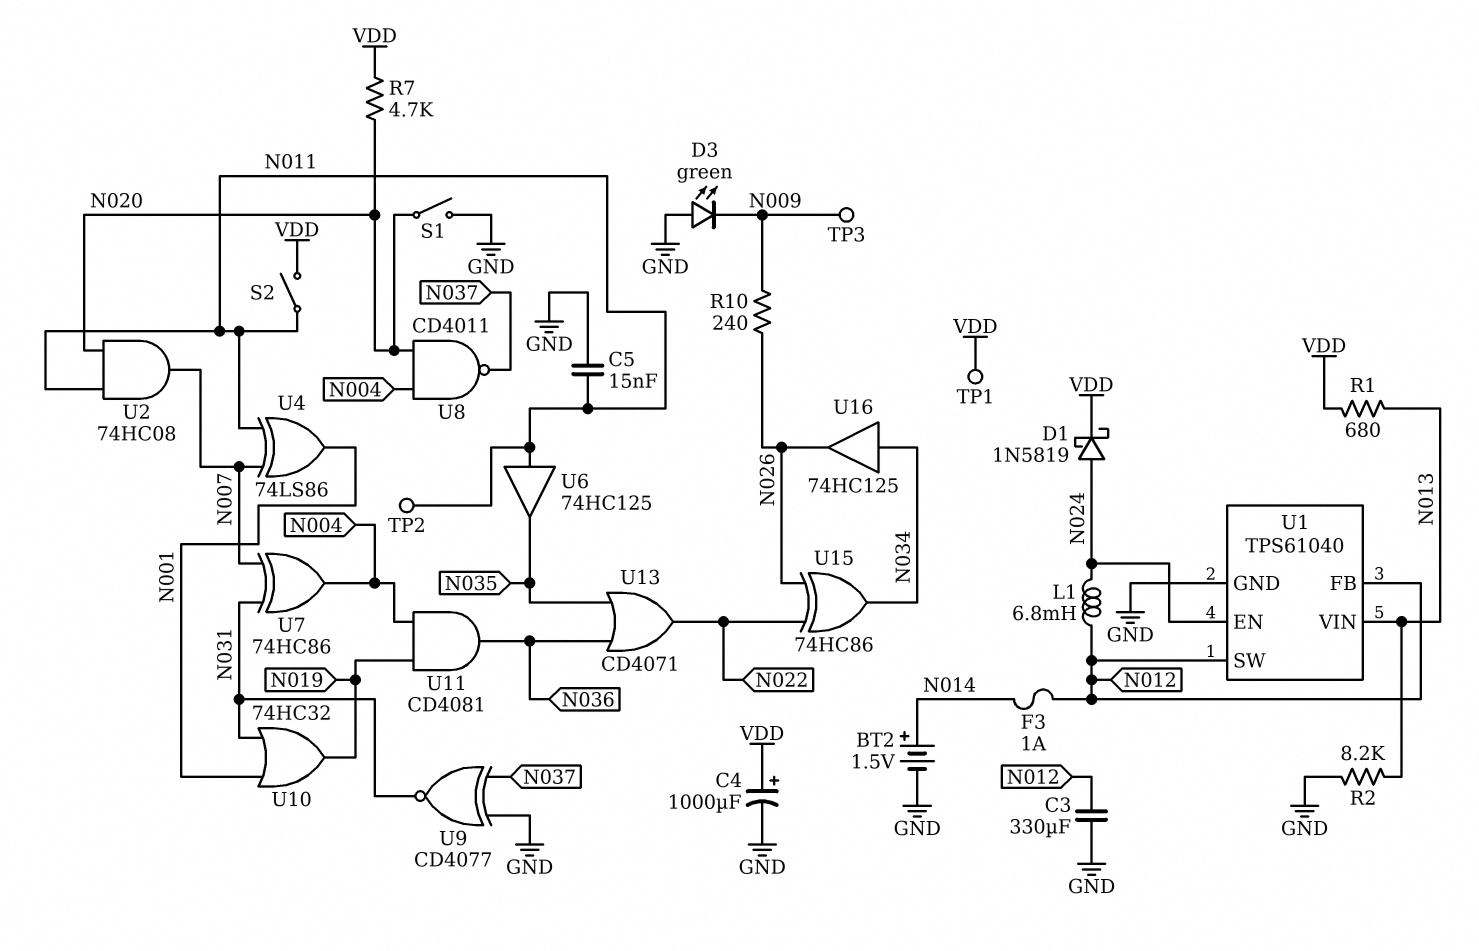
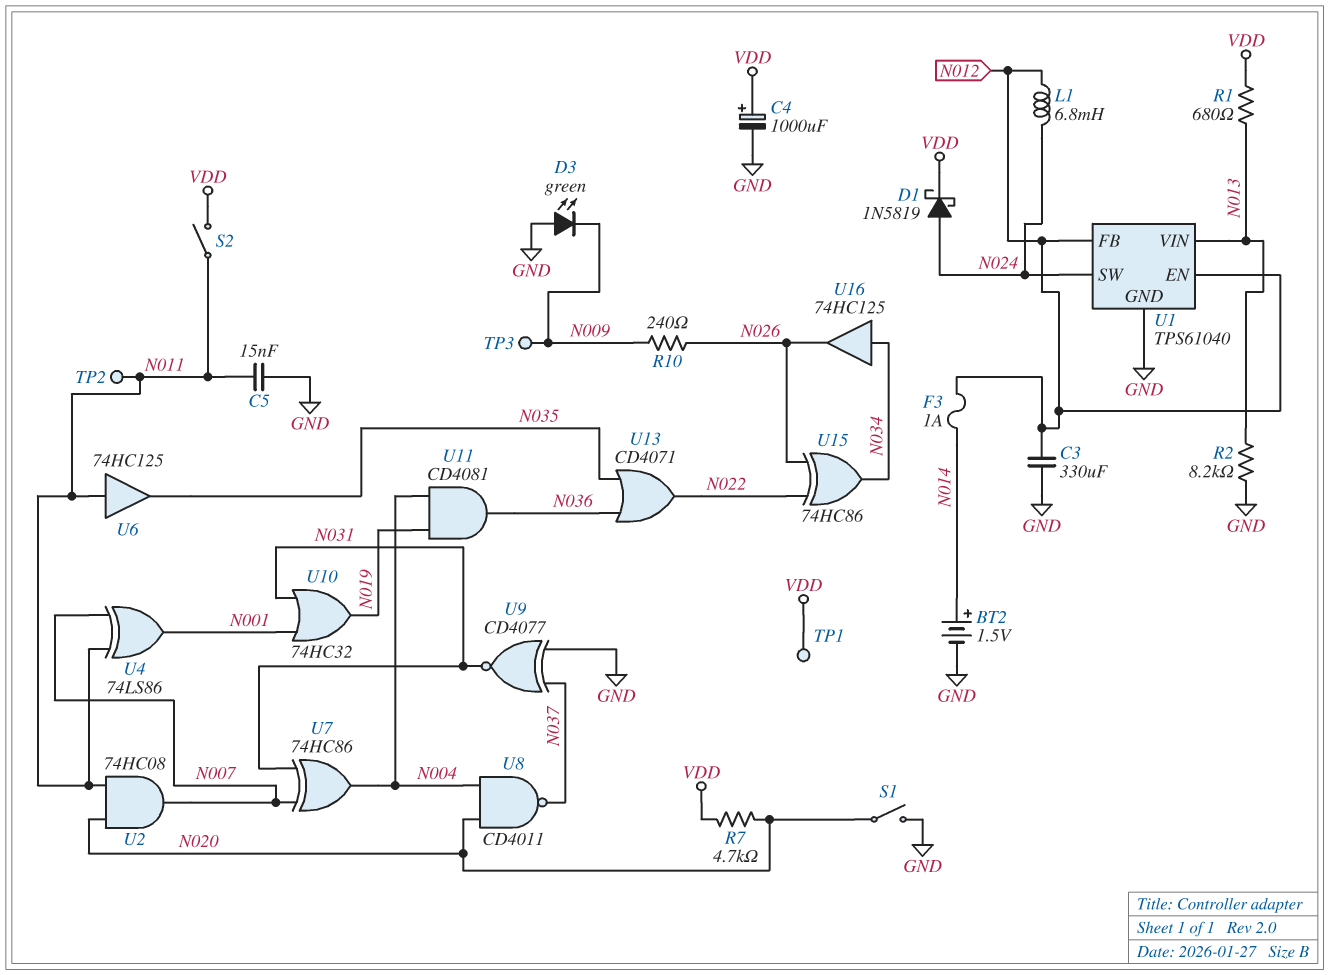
U1 pin EN: N024 -> N012
U1 pin SW: N012 -> N024

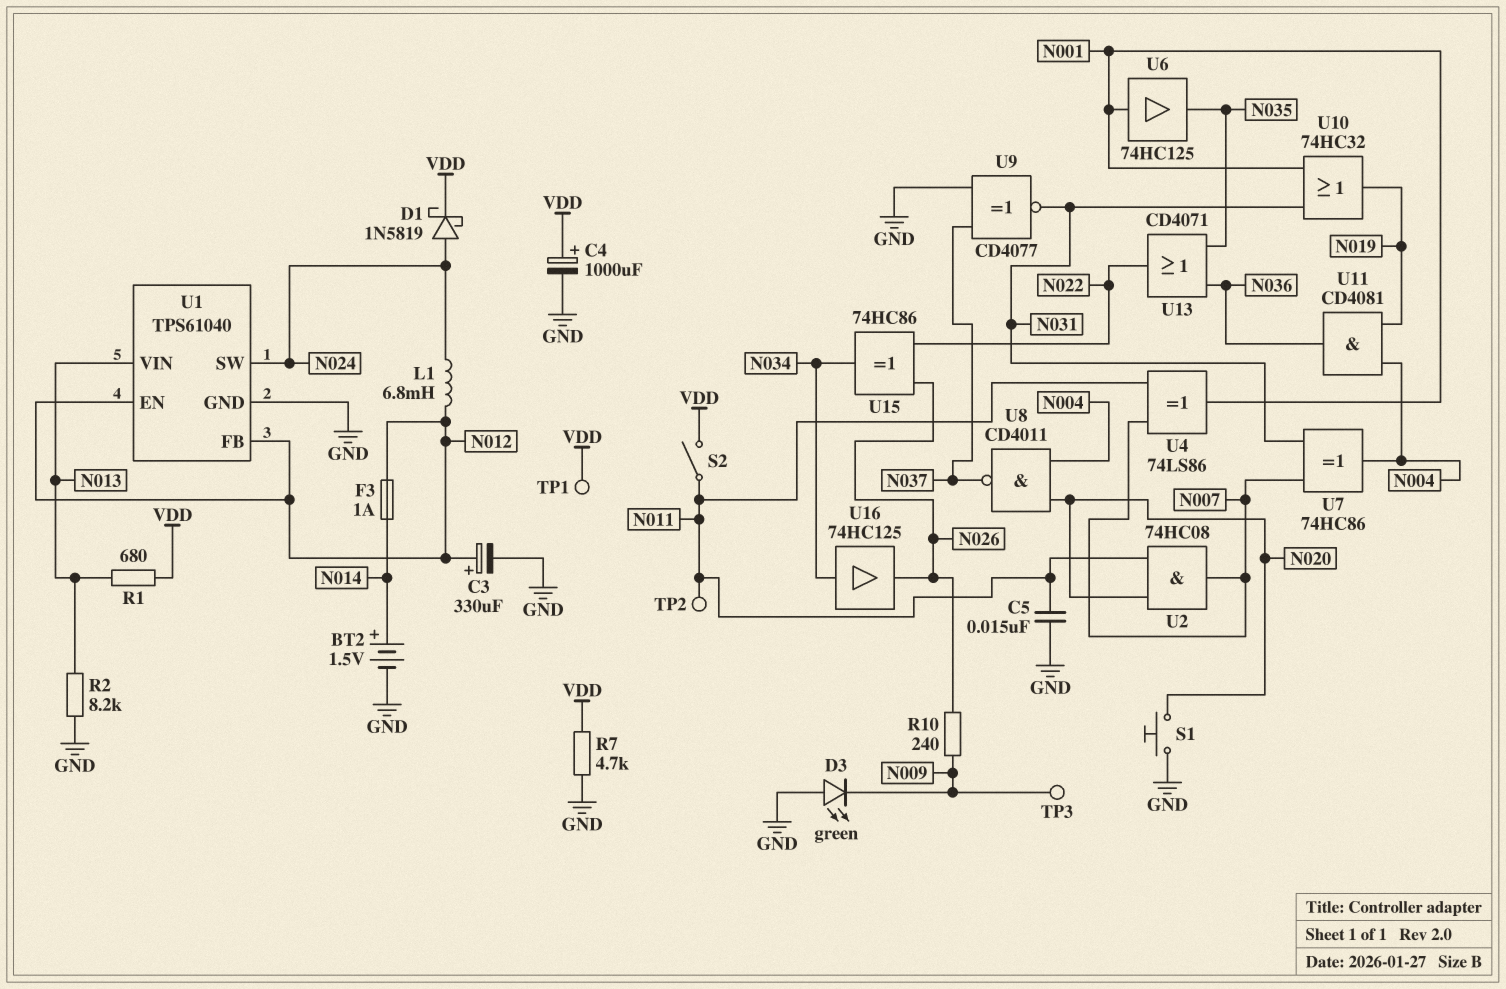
C3: 330uF (GND, N012) -> 330uF (plus N012, minus GND)
R7: 4.7k (N020, VDD) -> 4.7k (GND, VDD)
S1: switch (GND, N020) -> button (GND, N020)
U6: buffer 74HC125 (in N011, out N035) -> buffer 74HC125 (in N001, out N035)

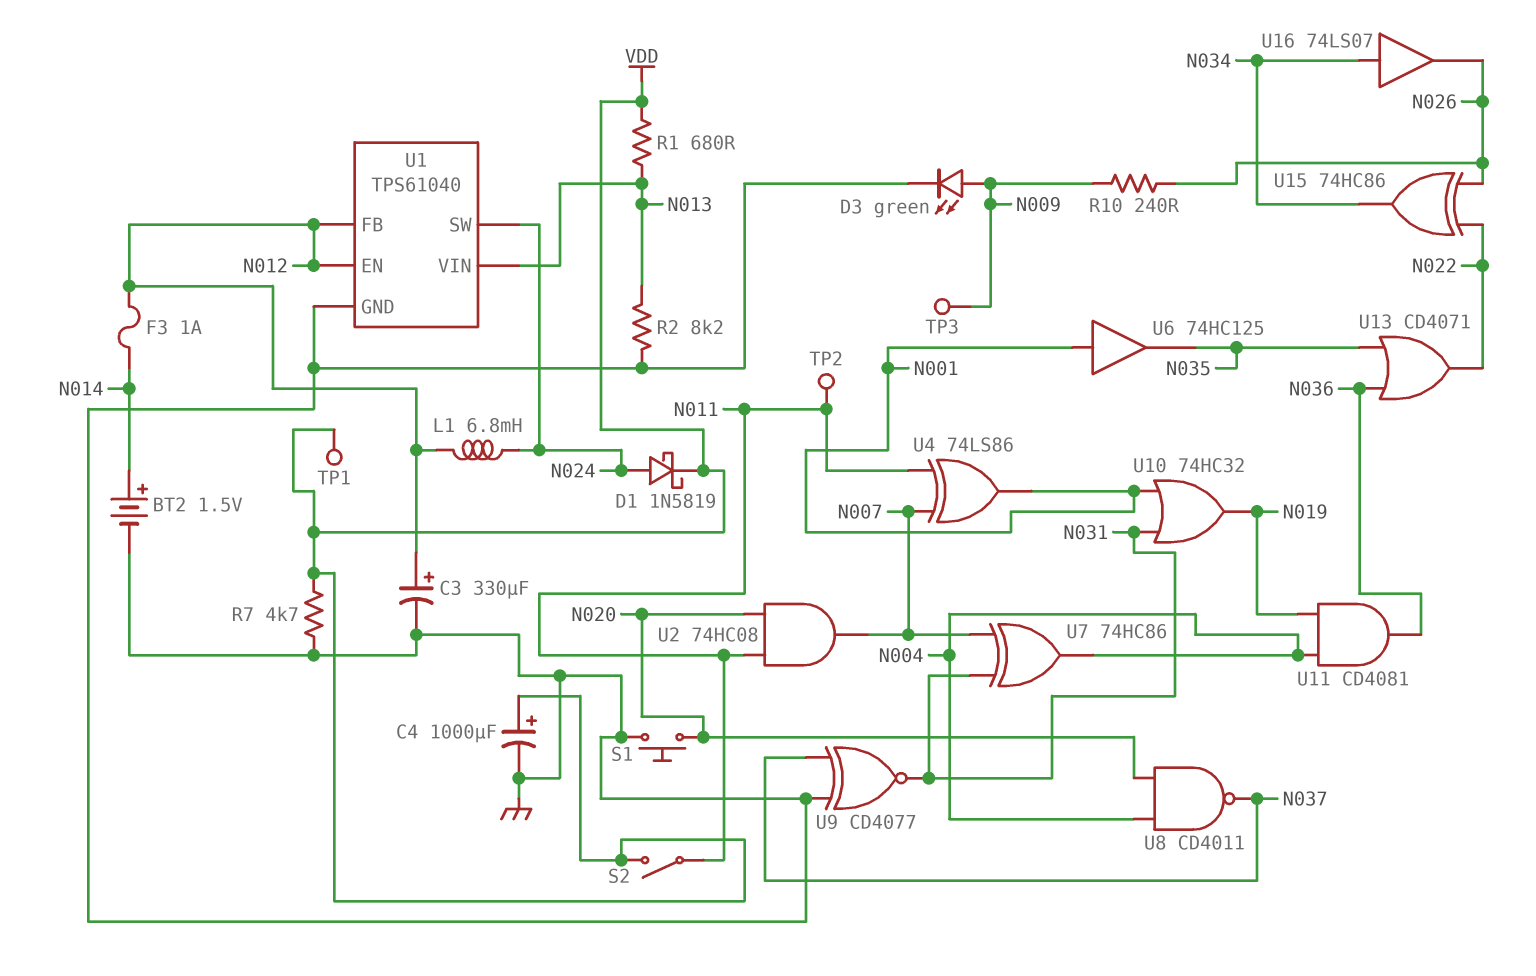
C5: 15nF (GND, N011) -> none
D3: LED green (A GND, K N009) -> LED green (A N009, K GND)
U16: buffer 74HC125 (in N034, out N026) -> buffer 74LS07 (in N034, out N026)

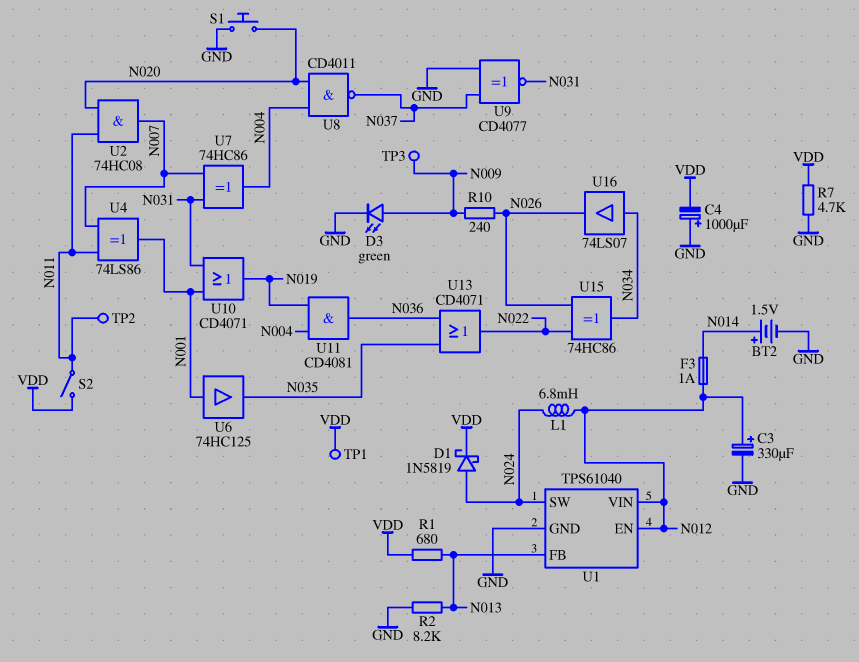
C4: 1000uF (plus VDD, minus GND) -> 1000uF (plus GND, minus VDD)
U1 pin FB: N012 -> N013
U1 pin VIN: N013 -> N012
U10: OR 74HC32 (in N001, in N031, out N019) -> OR CD4071 (in N001, in N031, out N019)

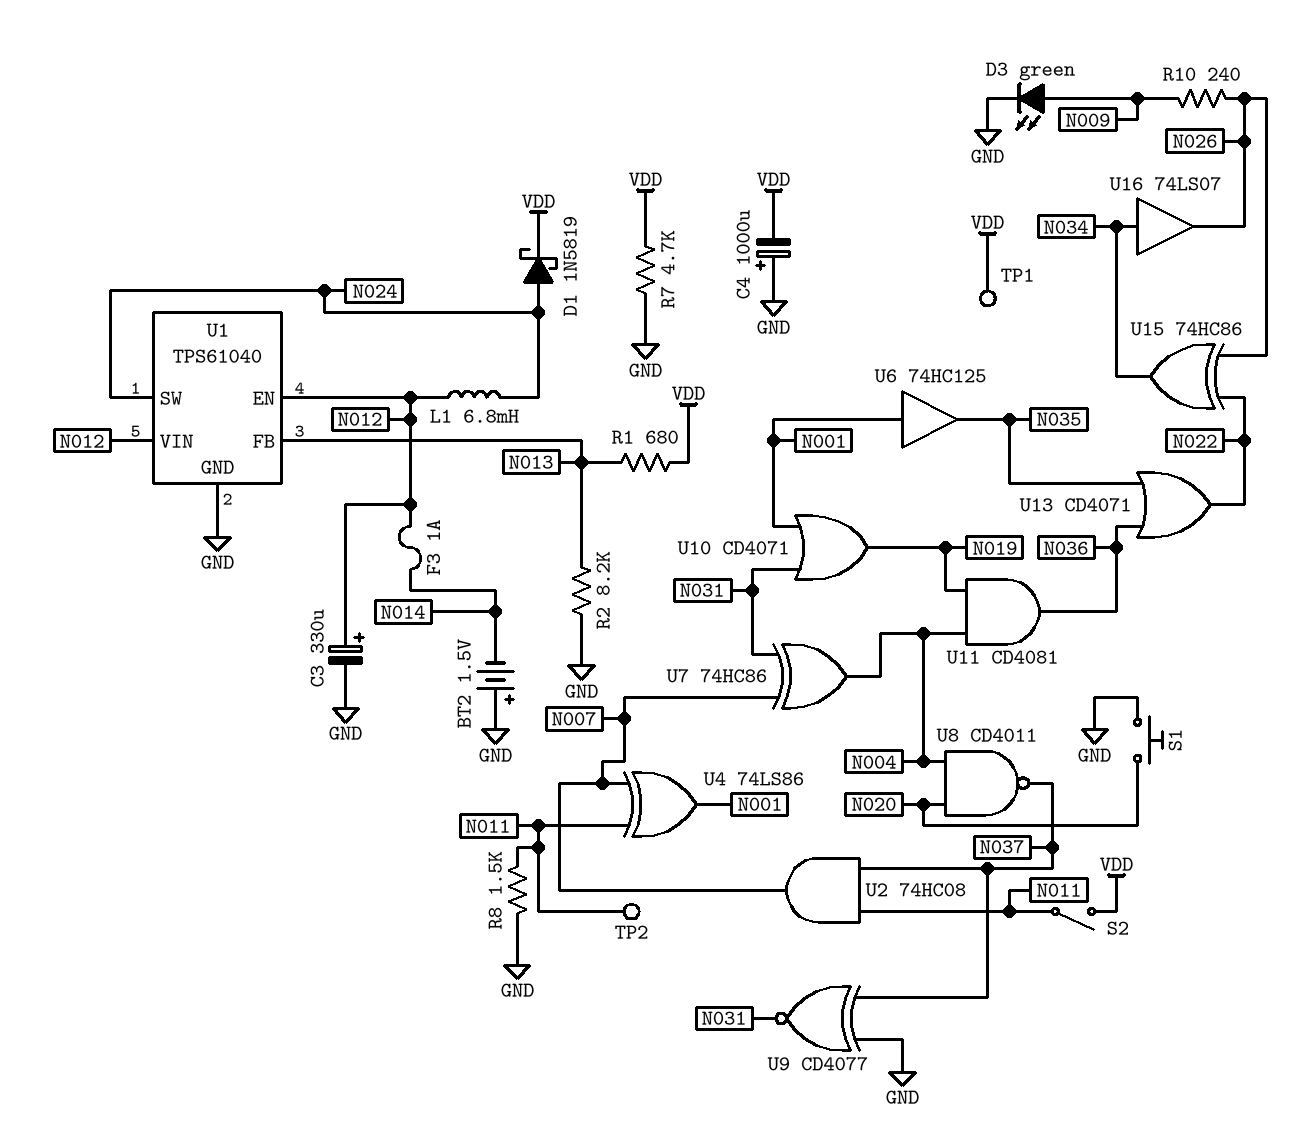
BT2: 1.5V (plus N014, minus GND) -> 1.5V (plus GND, minus N014)
R8: none -> 1.5k (GND, N011)
TP3: test point (N009) -> none
U2: AND 74HC08 (in N011, in N020, out N007) -> AND 74HC08 (in N011, in N037, out N007)

